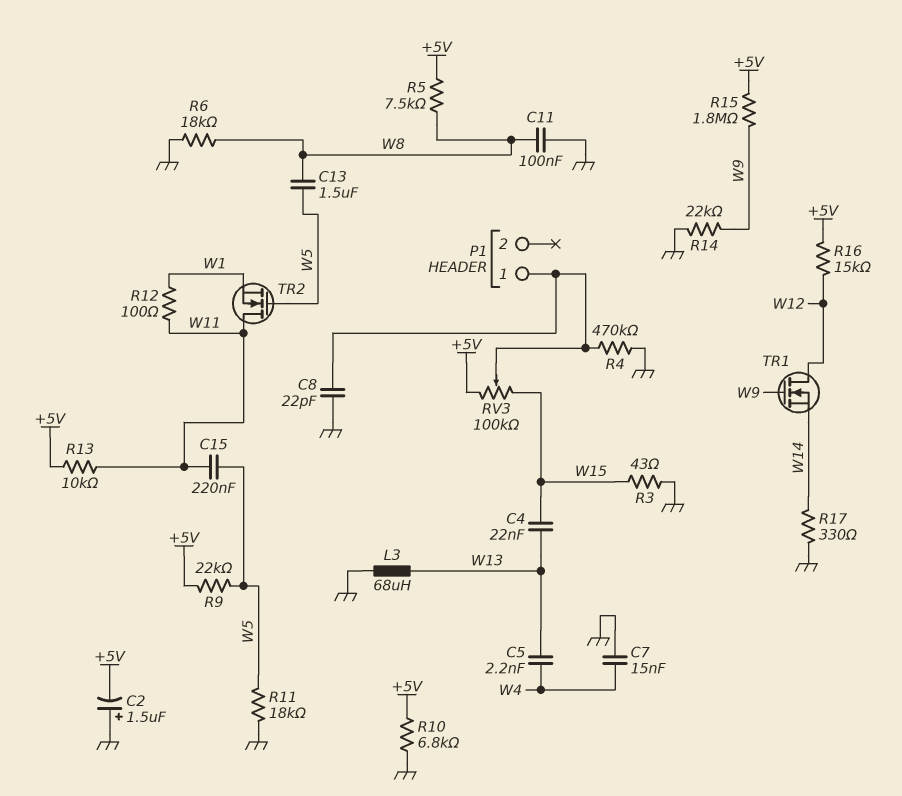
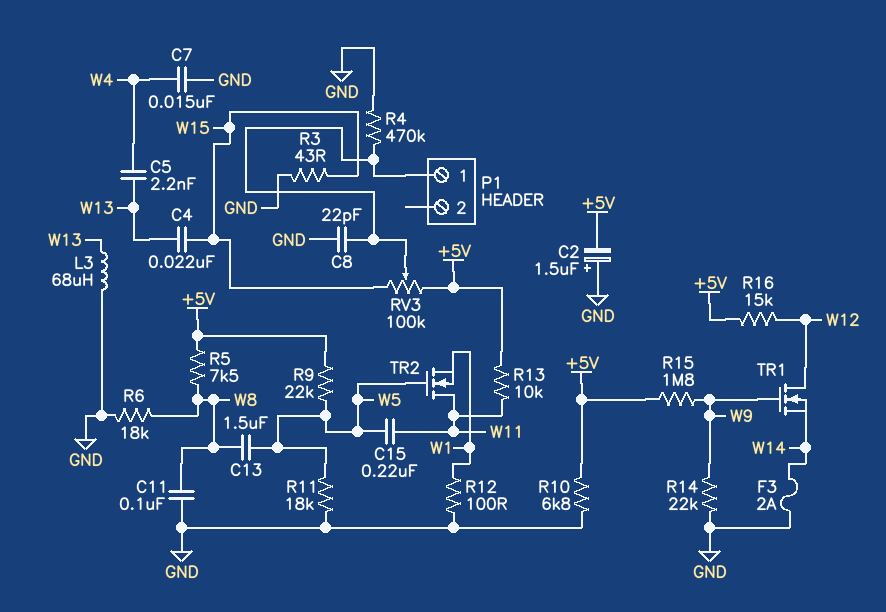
F3: none -> 2A (GND, W14)
R12: 100 (W1, W11) -> 100 (GND, W1)
R17: 330 (GND, W14) -> none

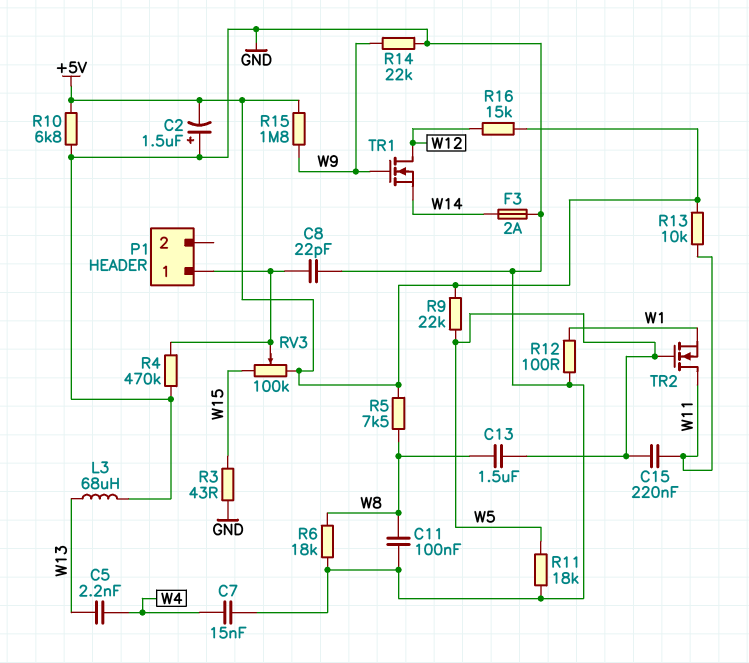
C4: 22nF (W13, W15) -> none

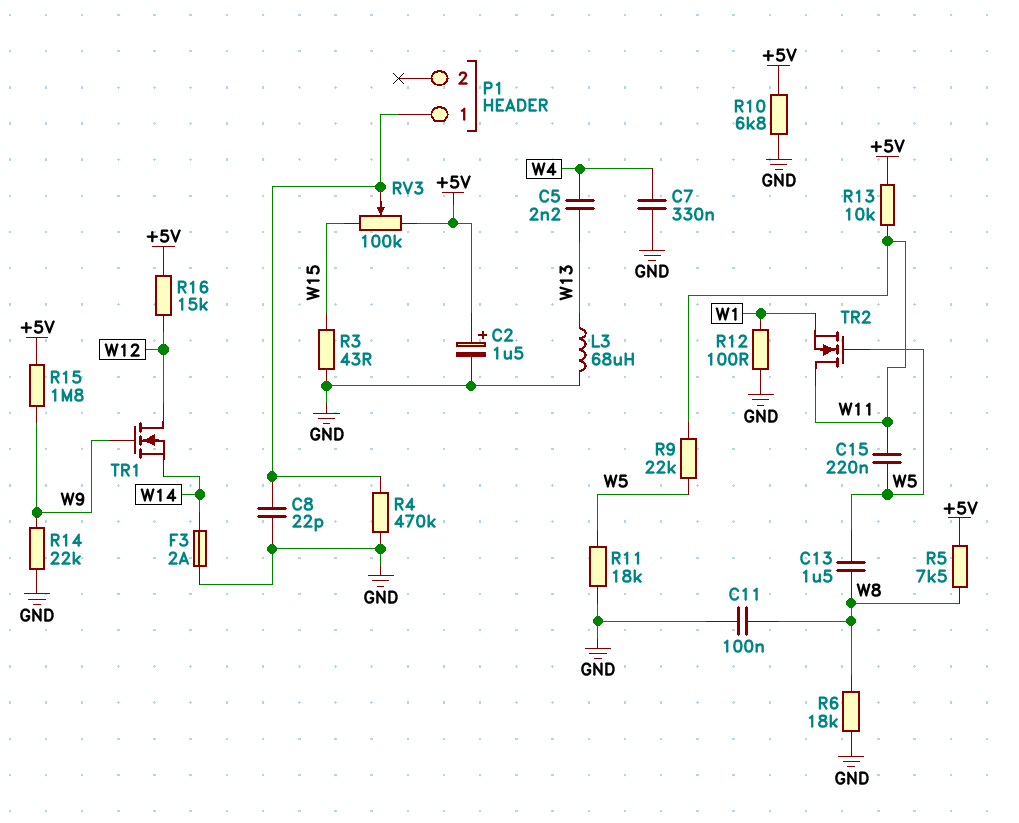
C2: 1.5uF (plus GND, minus +5V) -> 1.5uF (plus +5V, minus GND)
C7: 15nF (GND, W4) -> 330nF (GND, W4)
R9: 22k (+5V, W5) -> 22k (W5, W11)

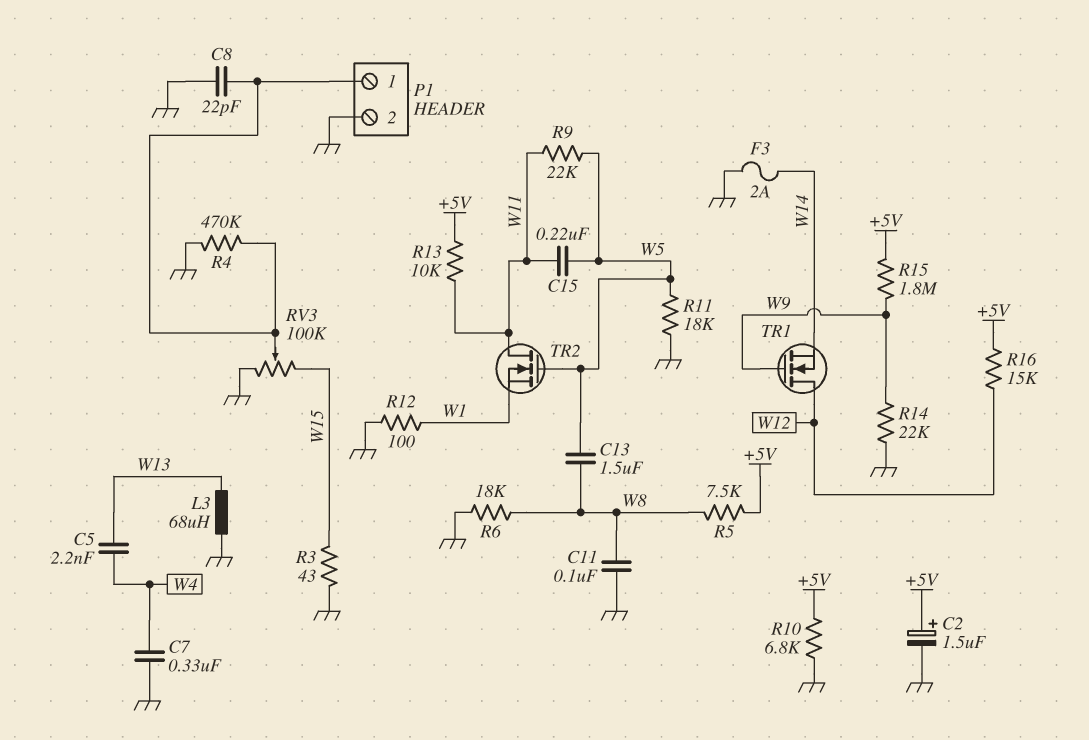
P1 pin 2: none -> GND
RV3: 100k (+5V, W15, wiper P1/1) -> 100k (GND, W15, wiper P1/1)

